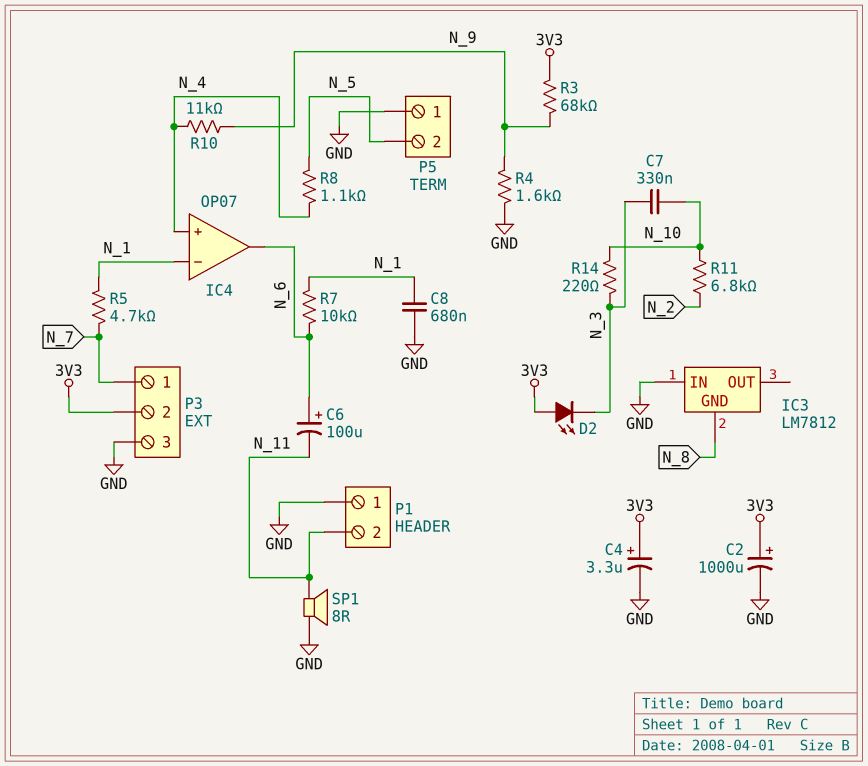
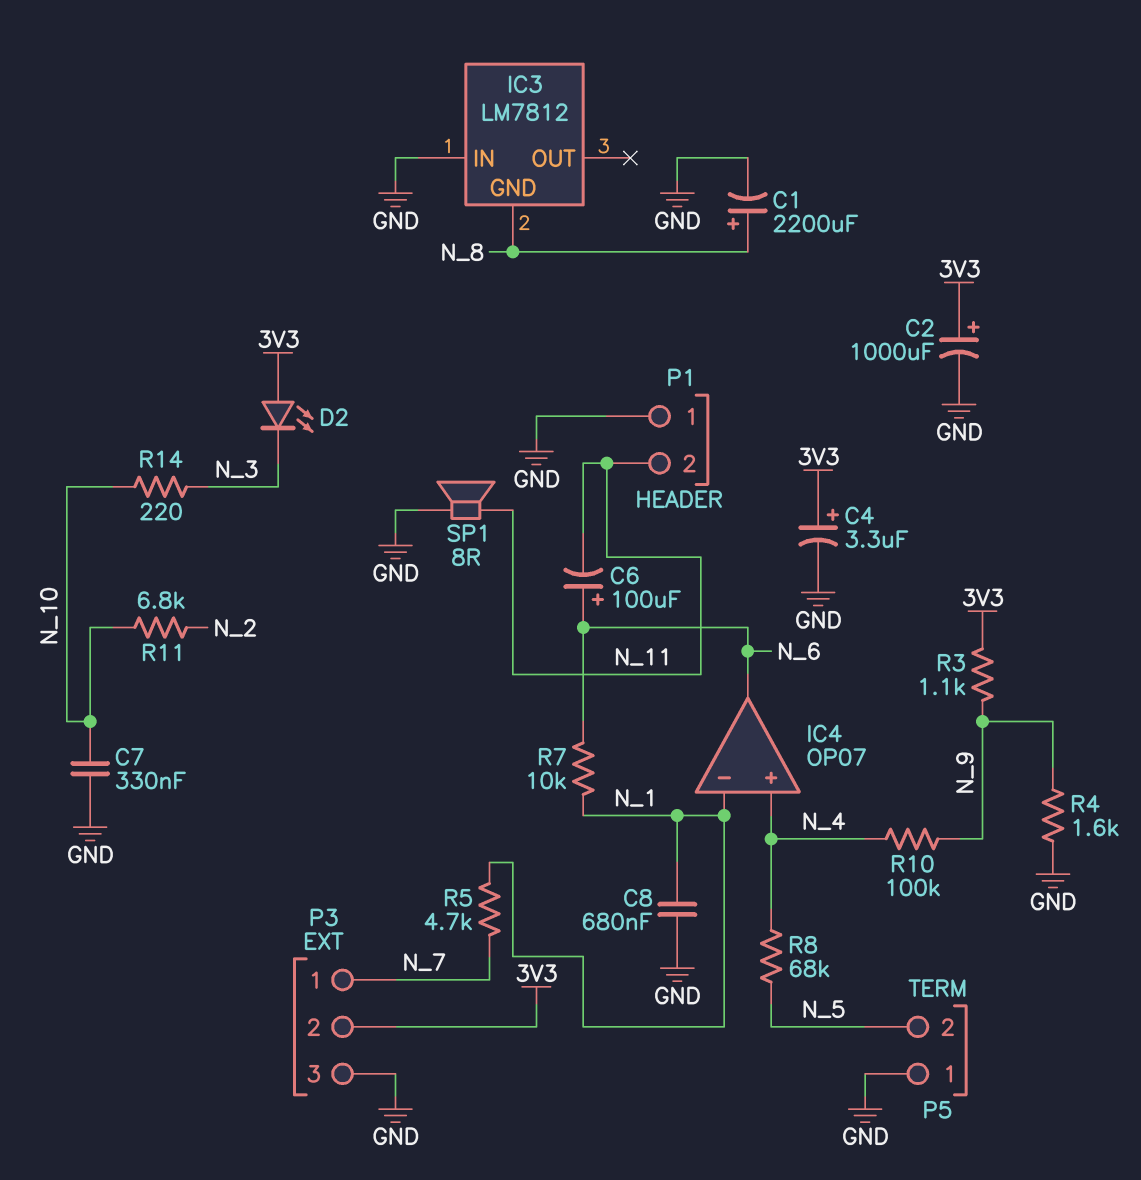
C1: none -> 2200uF (plus N_8, minus GND)
C7: 330nF (N_3, N_10) -> 330nF (GND, N_10)
R3: 68k (3V3, N_9) -> 1.1k (3V3, N_9)
R8: 1.1k (N_4, N_5) -> 68k (N_4, N_5)
R10: 11k (N_4, N_9) -> 100k (N_4, N_9)

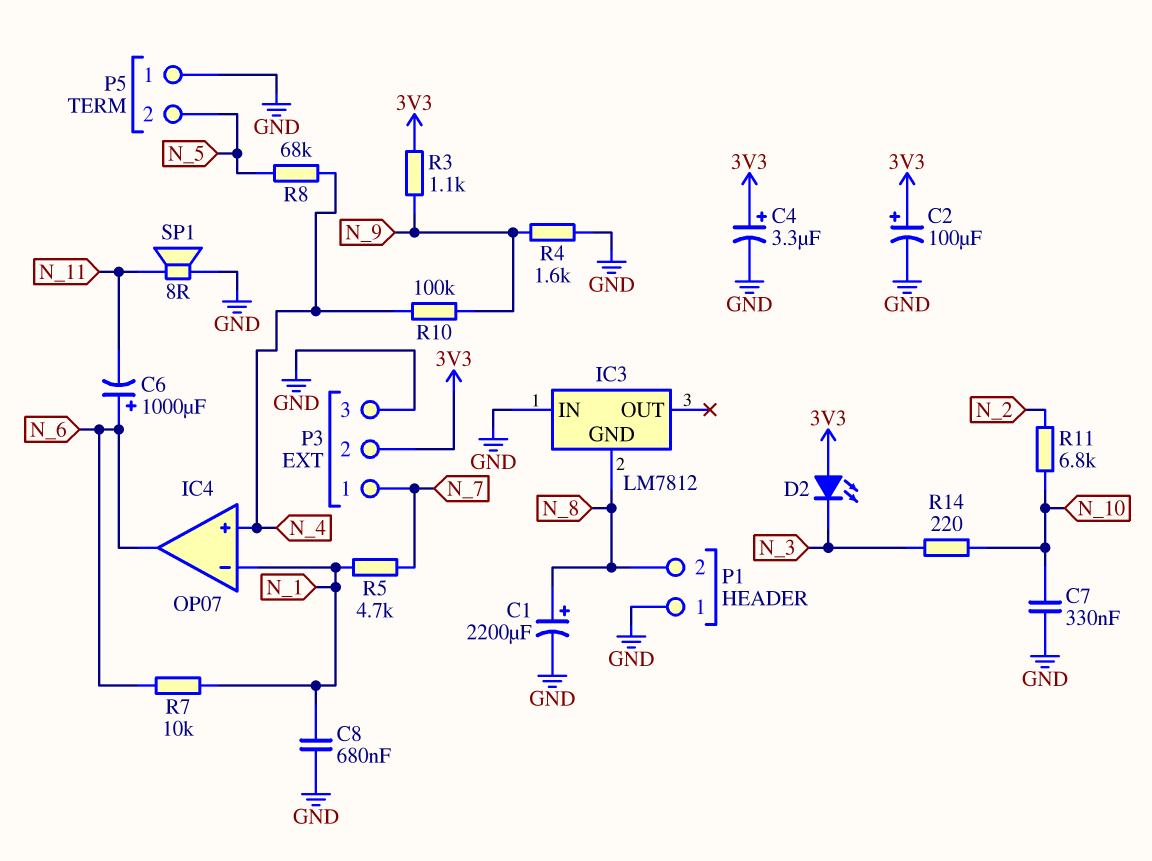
C2: 1000uF (plus 3V3, minus GND) -> 100uF (plus 3V3, minus GND)
C6: 100uF (plus N_6, minus N_11) -> 1000uF (plus N_6, minus N_11)
P1 pin 2: N_11 -> N_8

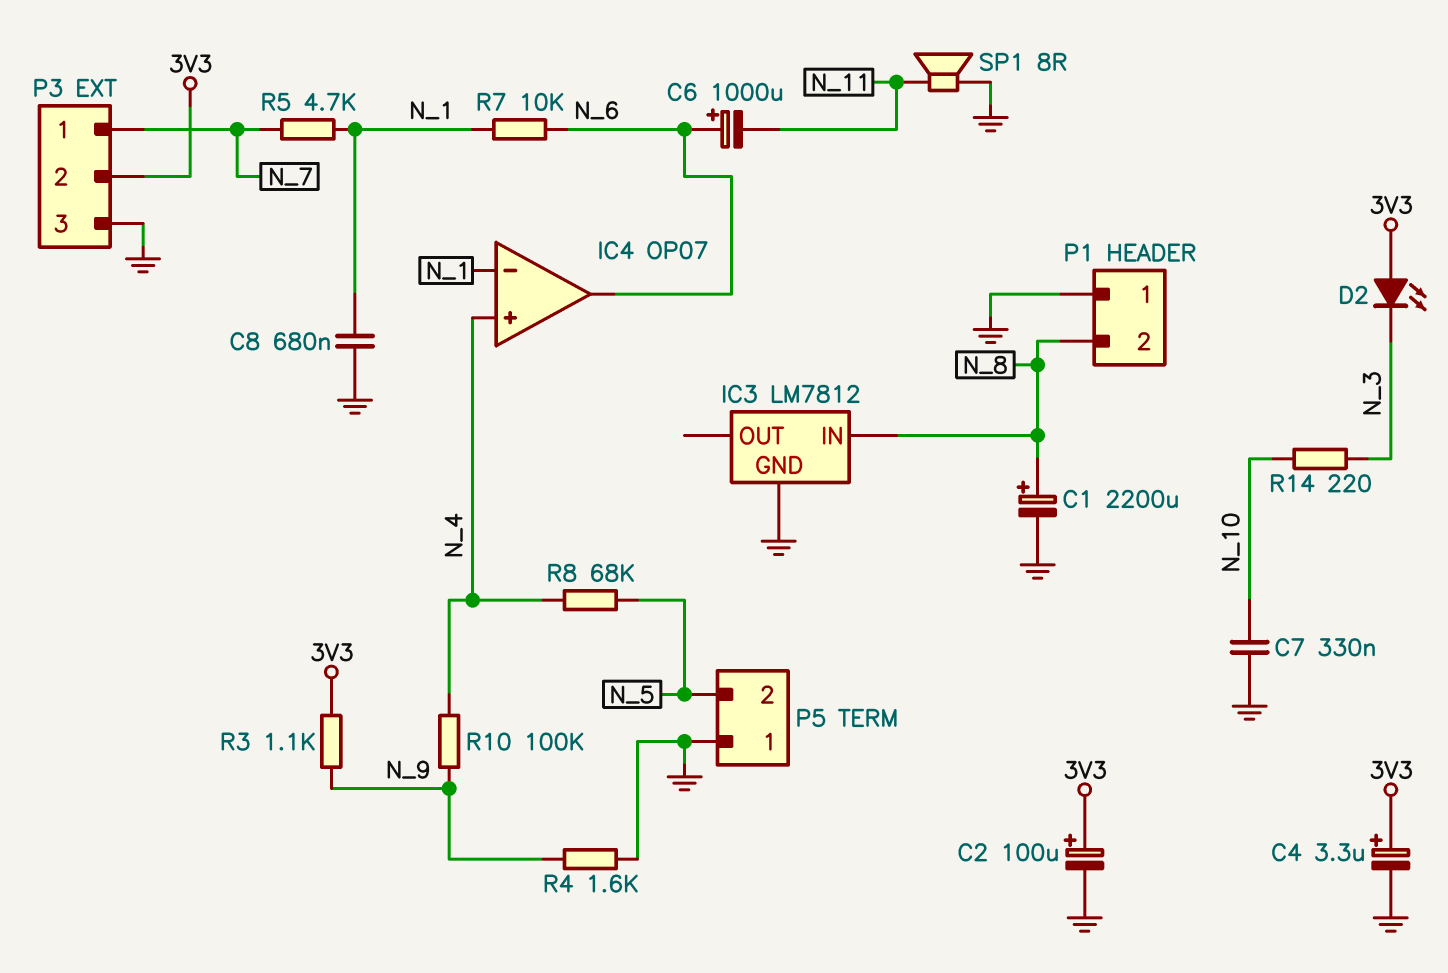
IC3 pin GND: N_8 -> GND
IC3 pin IN: GND -> N_8
R11: 6.8k (N_2, N_10) -> none

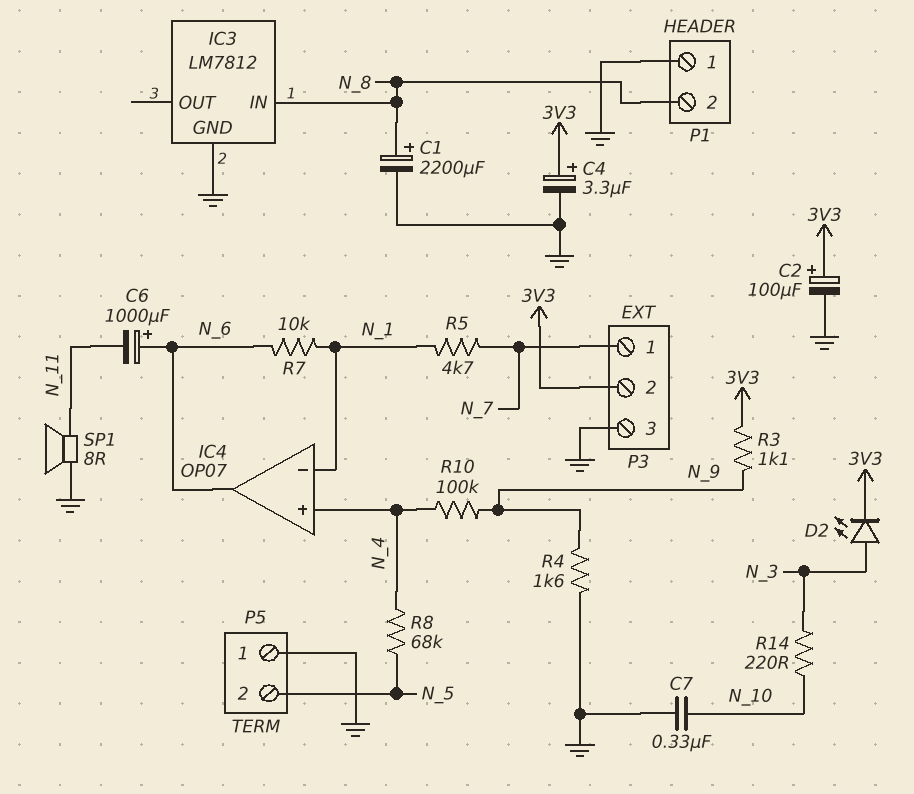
C8: 680nF (GND, N_1) -> none
D2: LED (A 3V3, K N_3) -> LED (A N_3, K 3V3)

